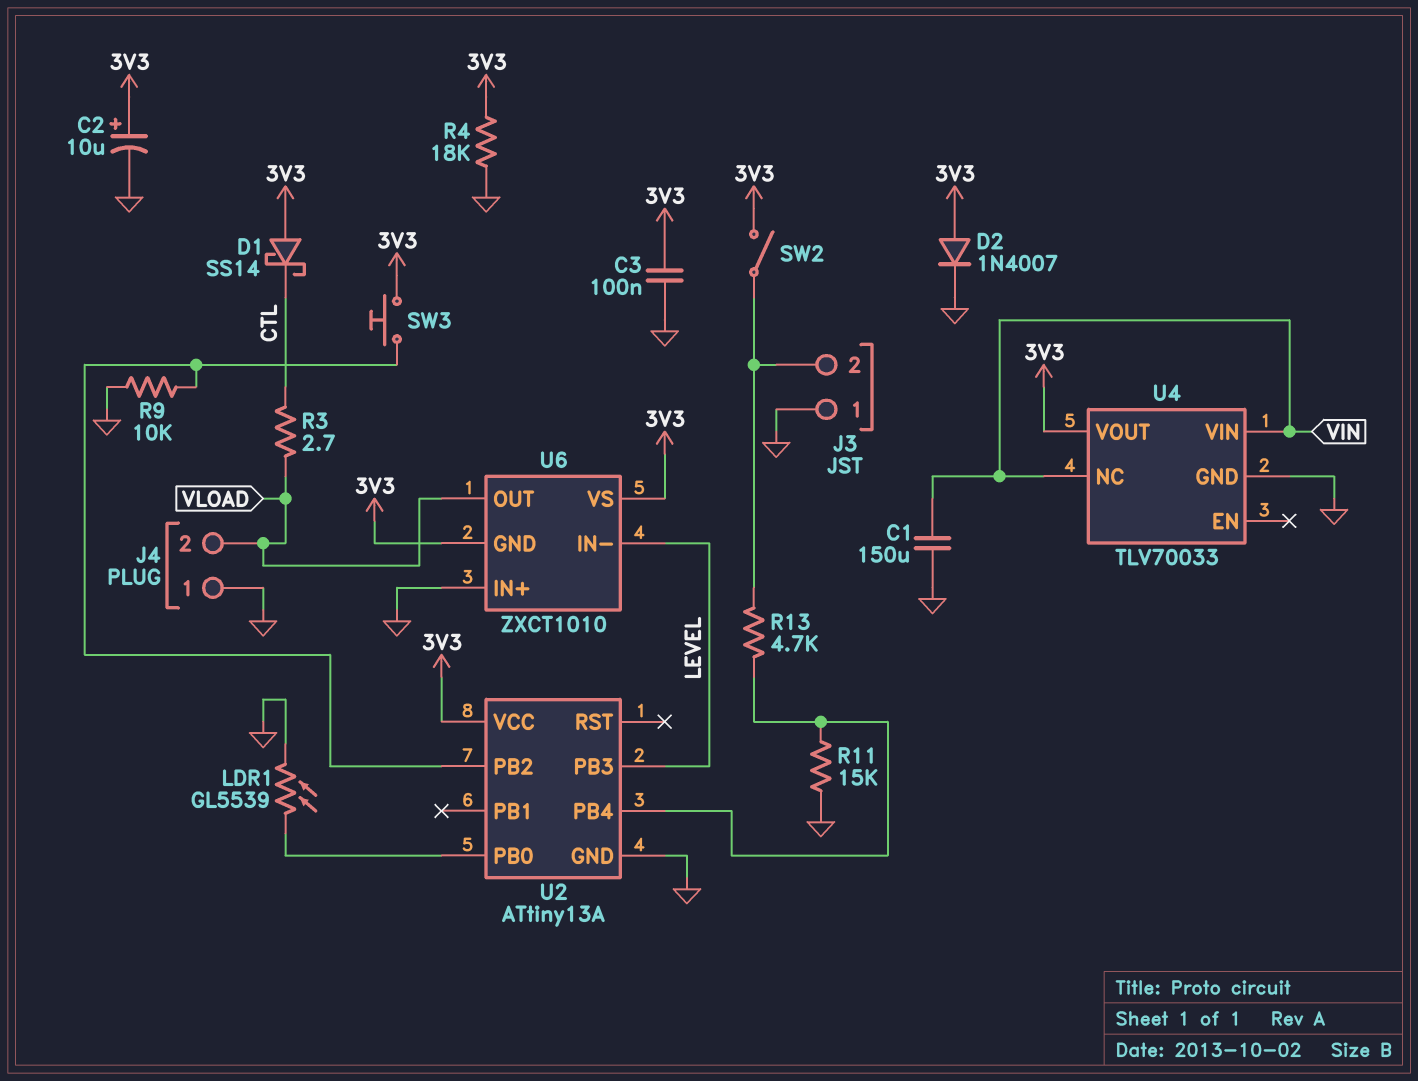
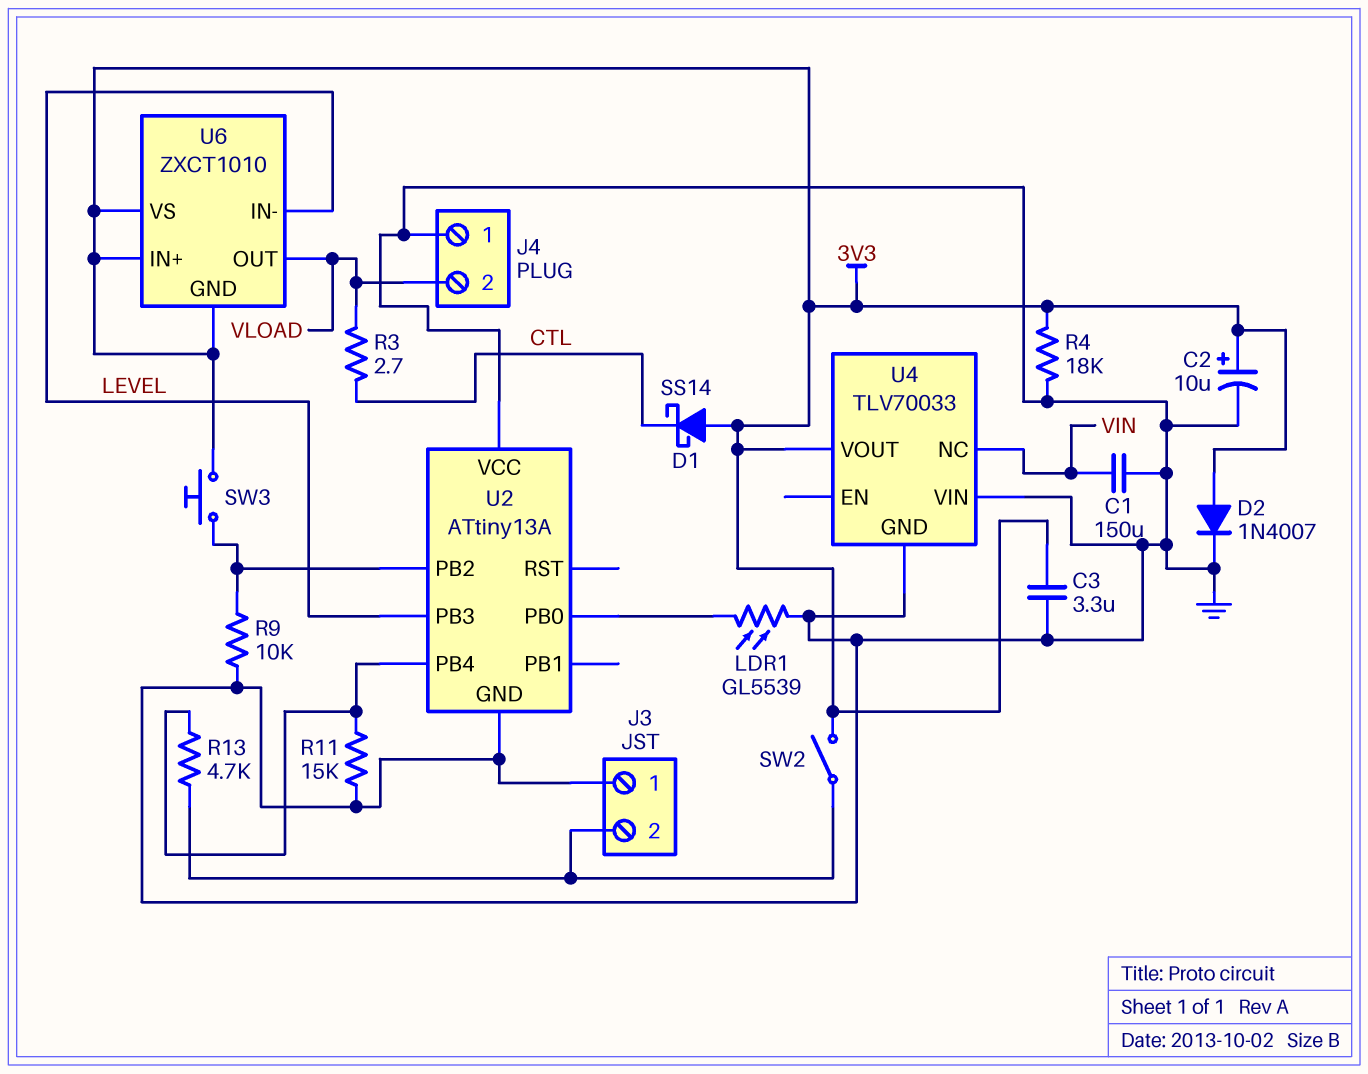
C3: 100nF (3V3, GND) -> 3.3uF (3V3, GND)
U2 pin VCC: 3V3 -> GND
U4 pin VIN: VIN -> GND
U6 pin IN+: GND -> 3V3

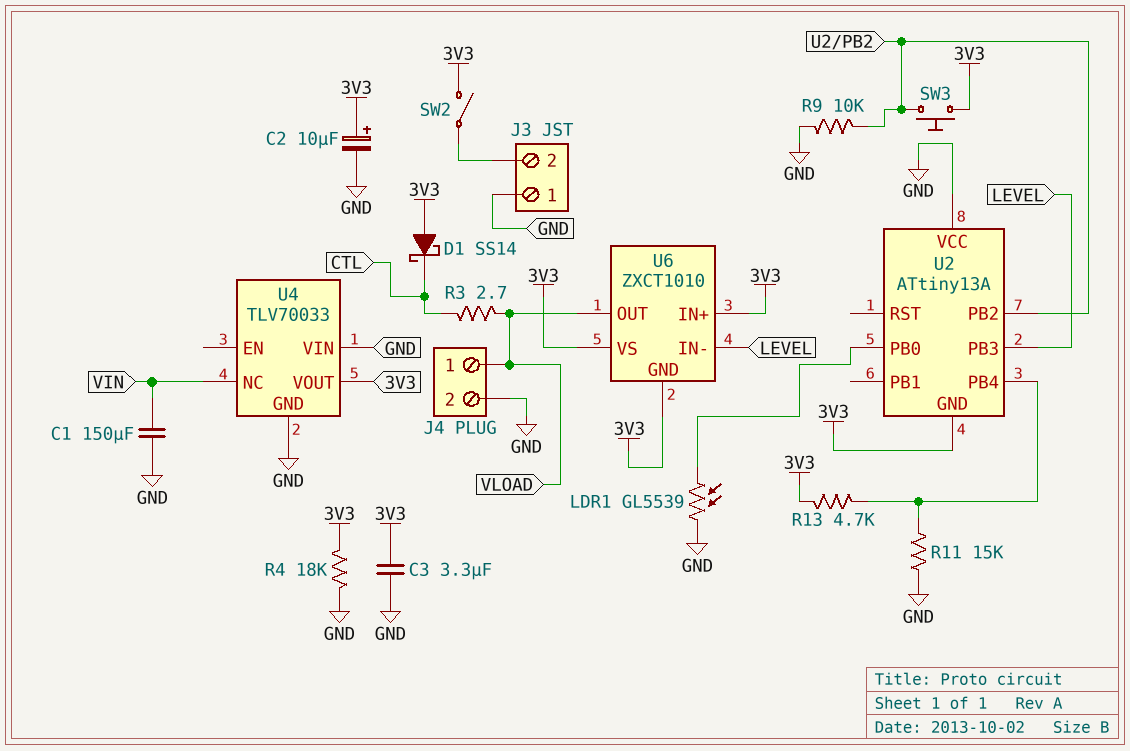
D2: diode 1N4007 (A 3V3, K GND) -> none
J4 pin 1: GND -> VLOAD
J4 pin 2: VLOAD -> GND
R13: 4.7k (J3/2, U2/PB4) -> 4.7k (3V3, U2/PB4)
U2 pin GND: GND -> 3V3

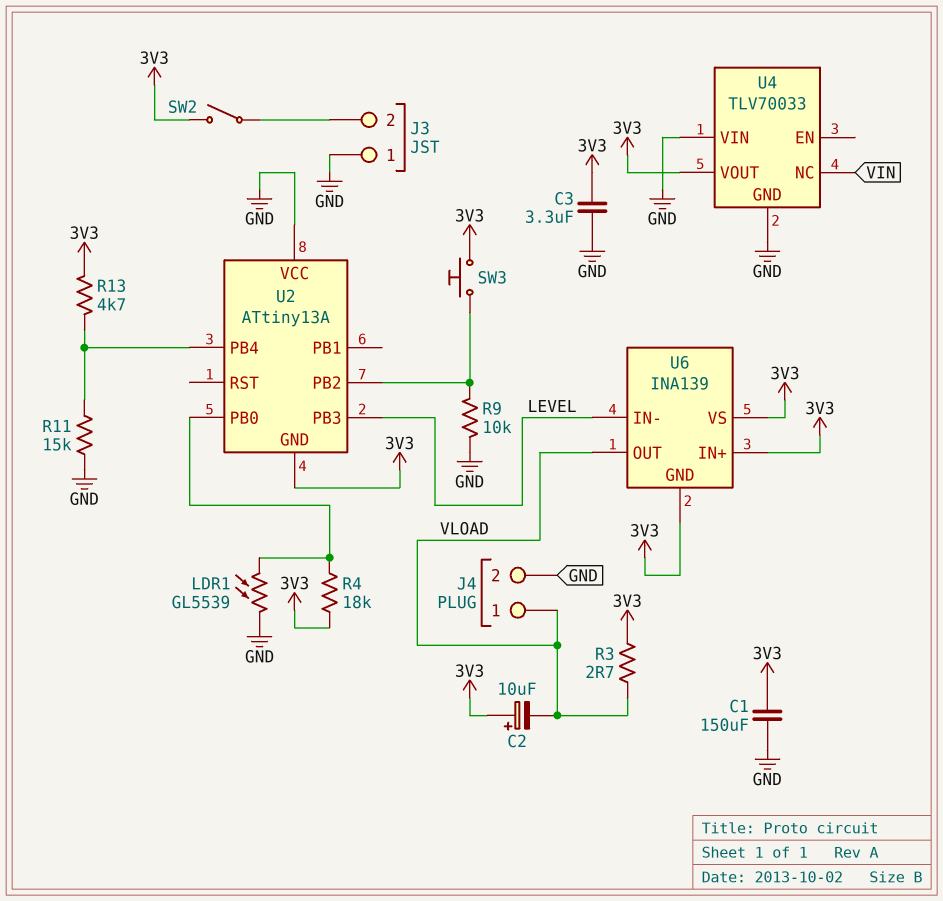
C1: 150uF (GND, VIN) -> 150uF (3V3, GND)
C2: 10uF (plus 3V3, minus GND) -> 10uF (plus 3V3, minus VLOAD)
D1: schottky SS14 (A 3V3, K CTL) -> none
R3: 2.7 (CTL, VLOAD) -> 2.7 (3V3, VLOAD)
R4: 18k (3V3, GND) -> 18k (3V3, U2/PB0)
U6: ZXCT1010 -> INA139

